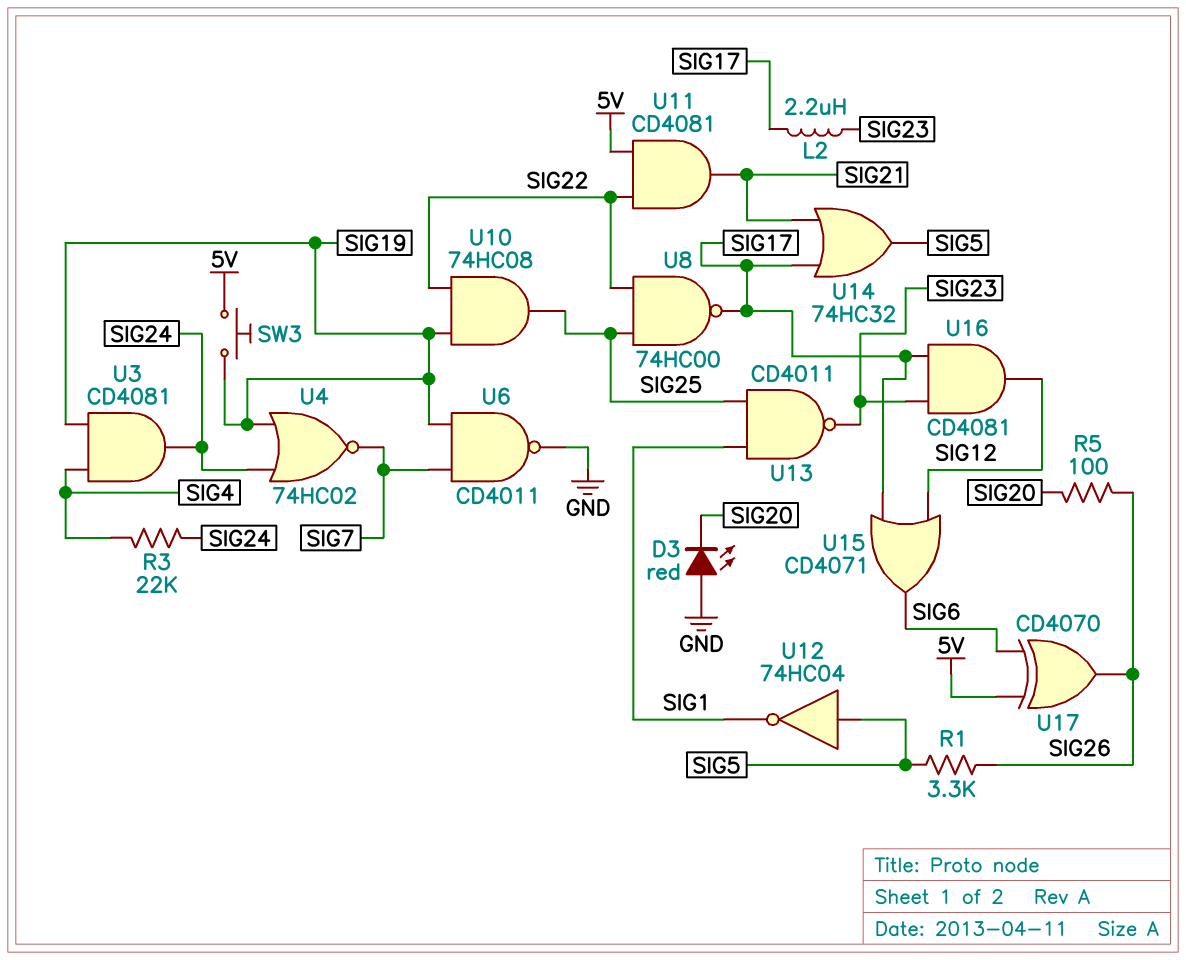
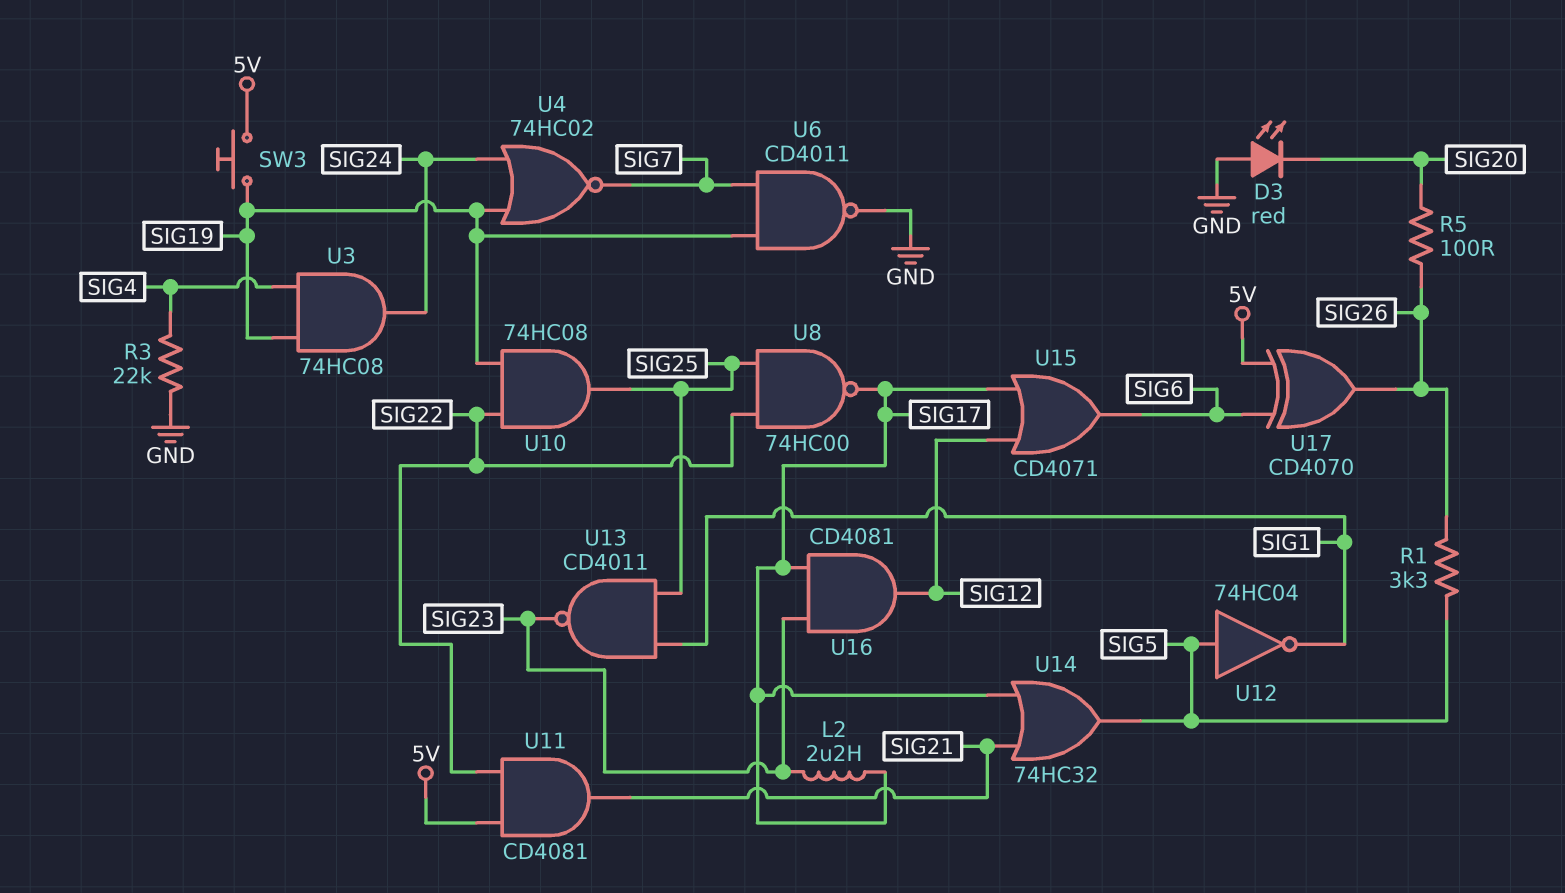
R3: 22k (SIG4, SIG24) -> 22k (GND, SIG4)
U3: AND CD4081 (in SIG4, in SIG19, out SIG24) -> AND 74HC08 (in SIG4, in SIG19, out SIG24)

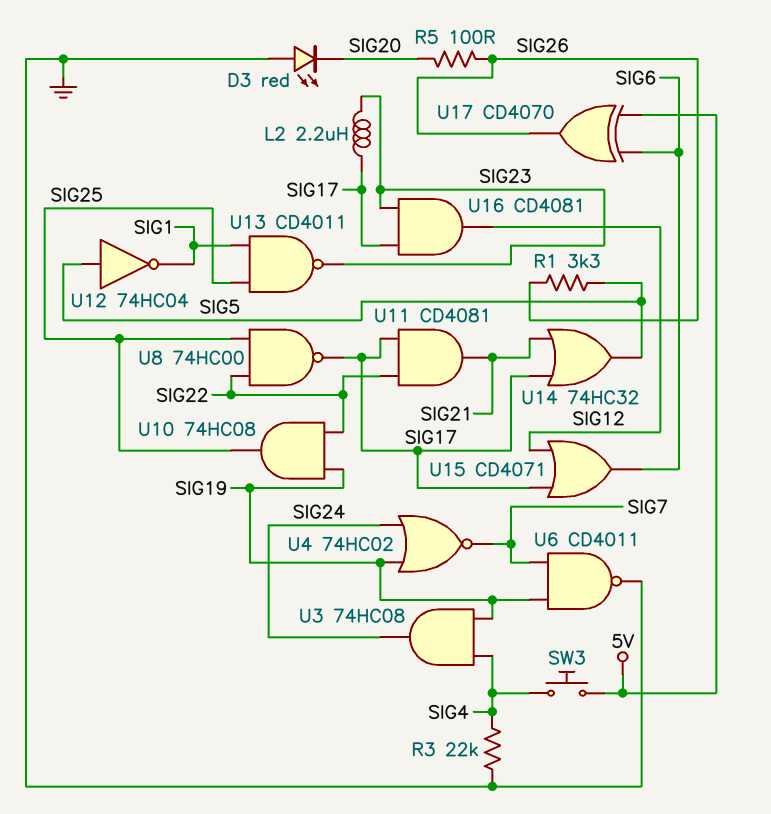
SW3: button (5V, SIG19) -> button (5V, SIG4)
U11: AND CD4081 (in 5V, in SIG22, out SIG21) -> AND CD4081 (in SIG17, in SIG22, out SIG21)

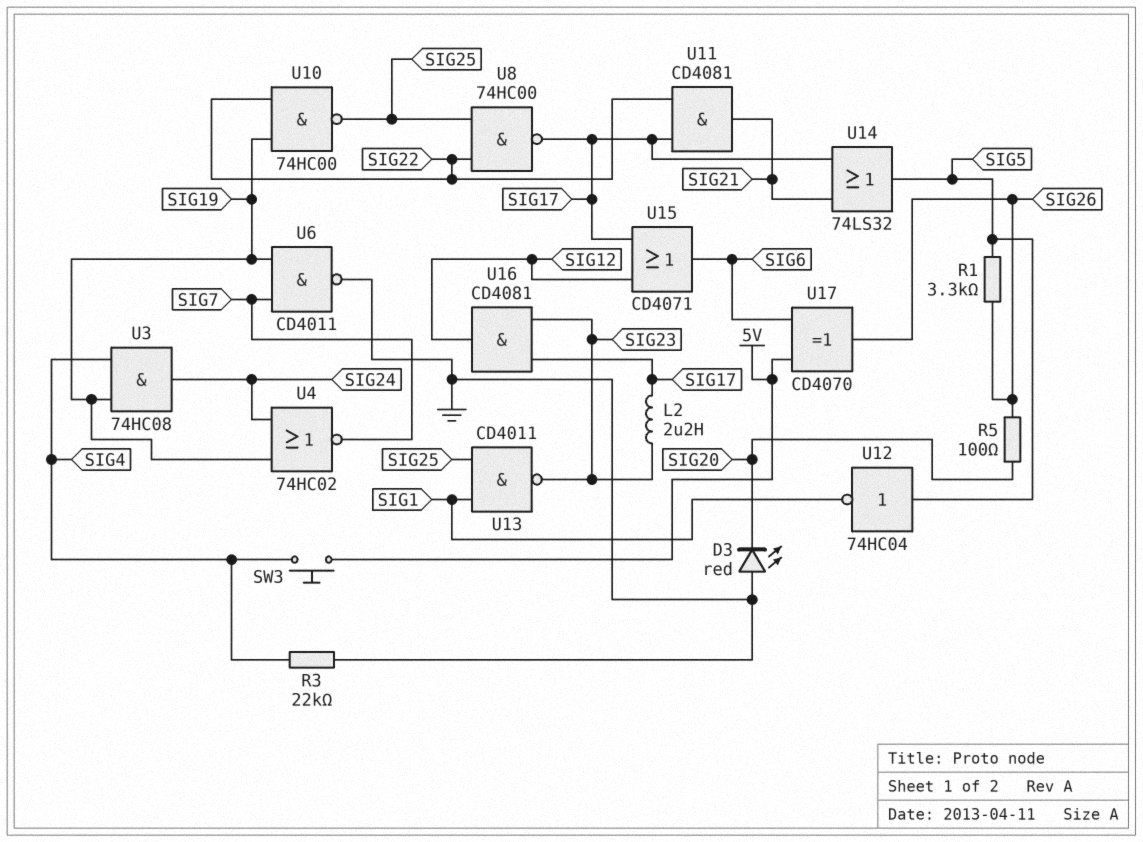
U10: AND 74HC08 (in SIG19, in SIG22, out SIG25) -> NAND 74HC00 (in SIG19, in SIG22, out SIG25)
U14: OR 74HC32 (in SIG17, in SIG21, out SIG5) -> OR 74LS32 (in SIG17, in SIG21, out SIG5)

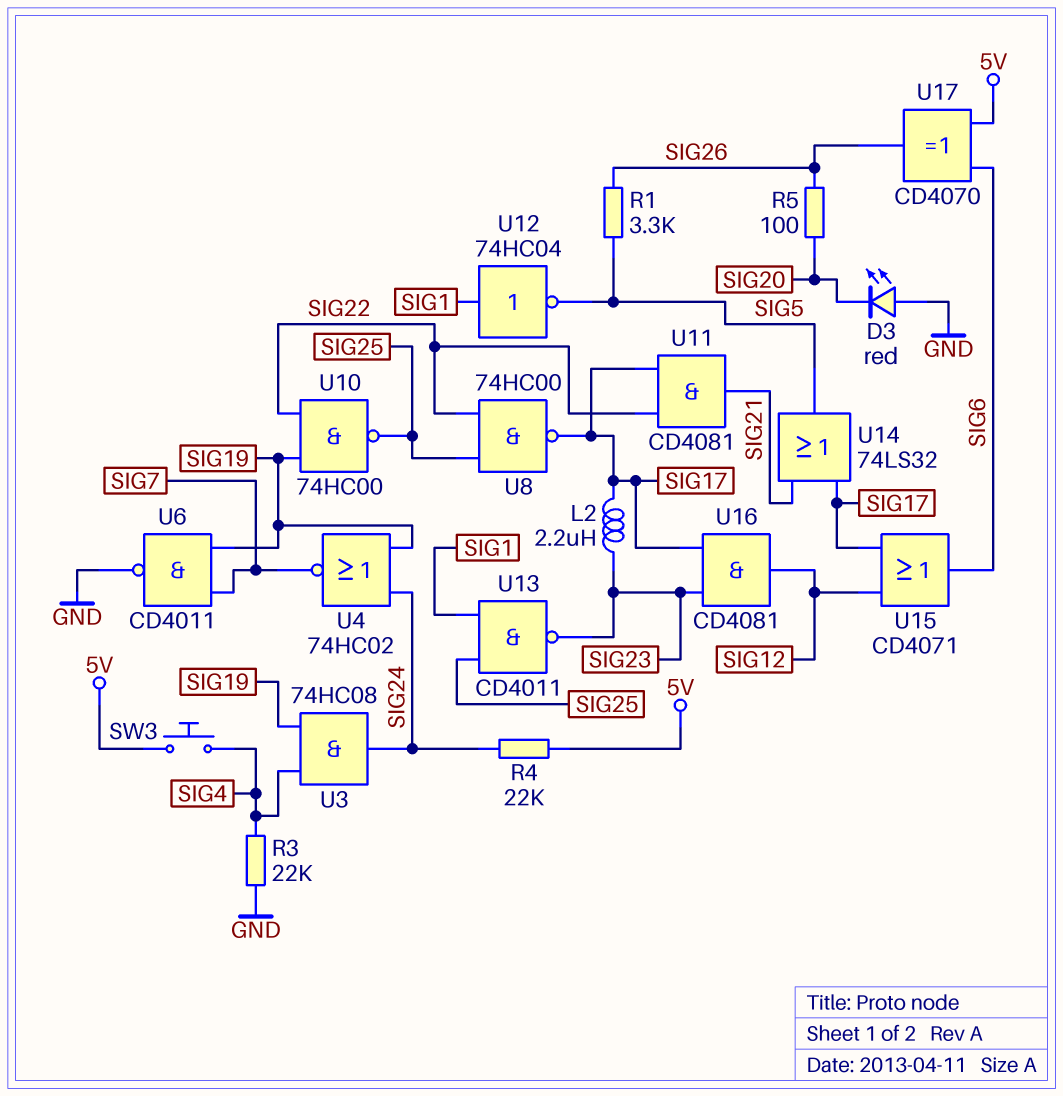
R4: none -> 22k (5V, SIG24)
U12: NOT 74HC04 (in SIG5, out SIG1) -> NOT 74HC04 (in SIG1, out SIG5)

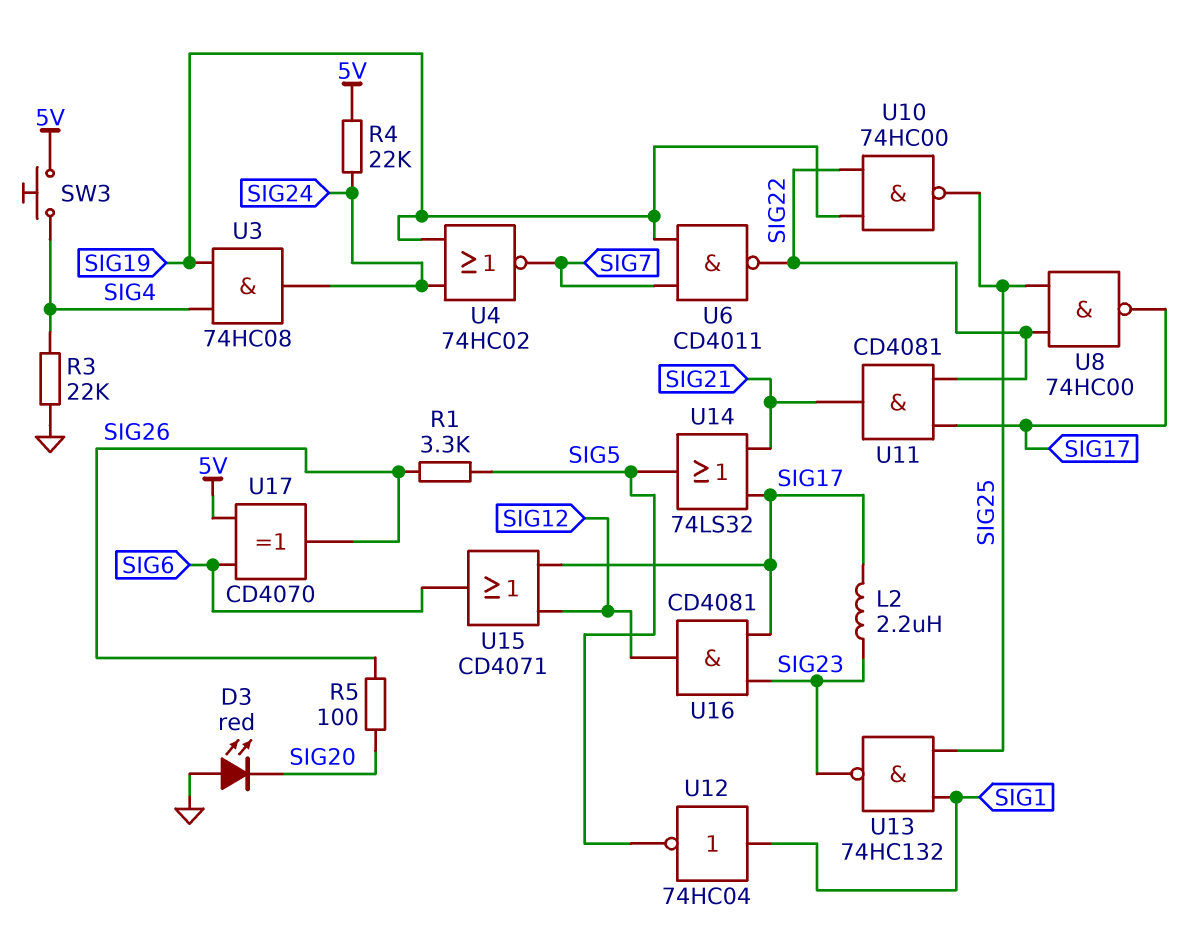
U6: NAND CD4011 (in SIG7, in SIG19, out GND) -> NAND CD4011 (in SIG7, in SIG19, out SIG22)
U13: NAND CD4011 (in SIG1, in SIG25, out SIG23) -> NAND 74HC132 (in SIG1, in SIG25, out SIG23)

